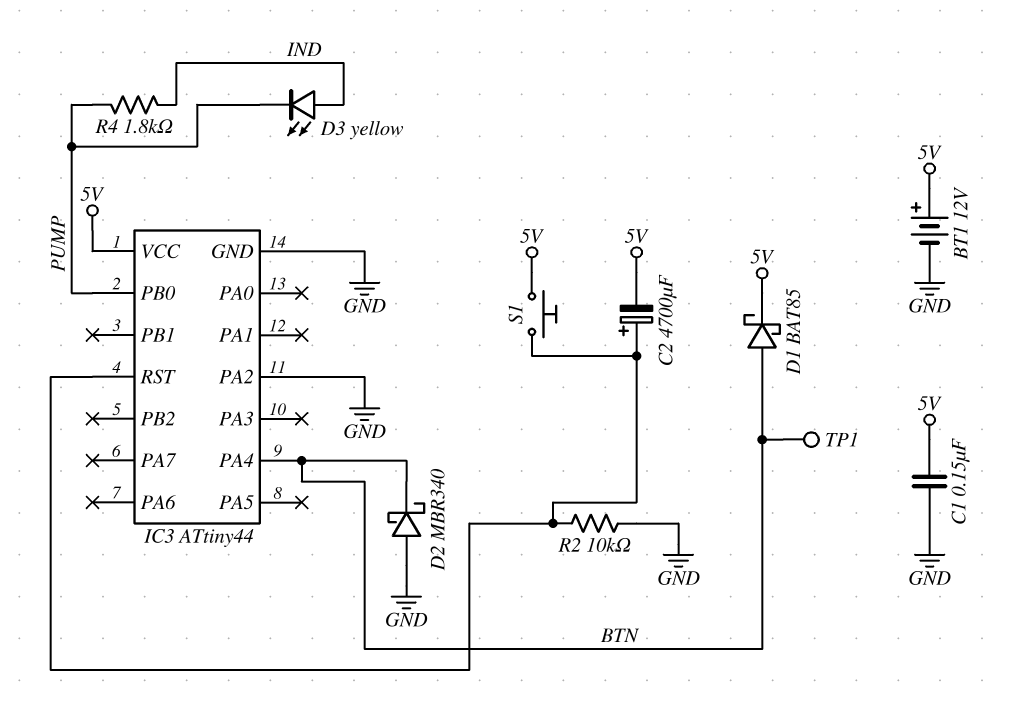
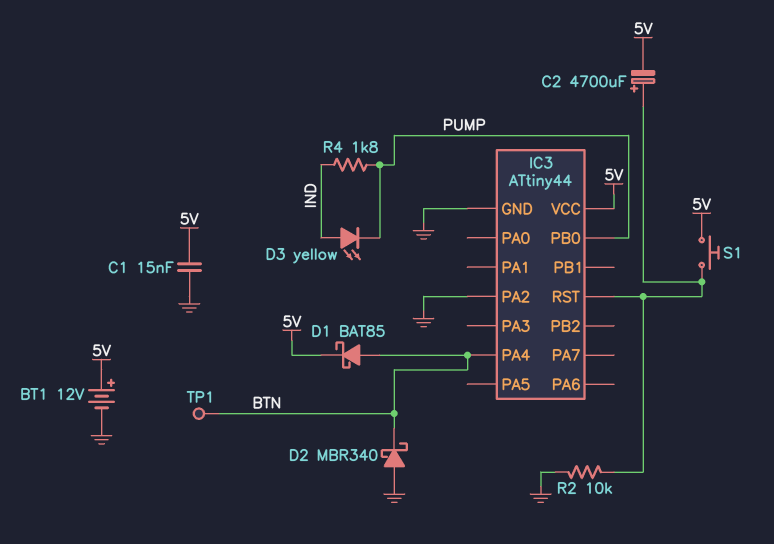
C1: 150nF (5V, GND) -> 15nF (5V, GND)

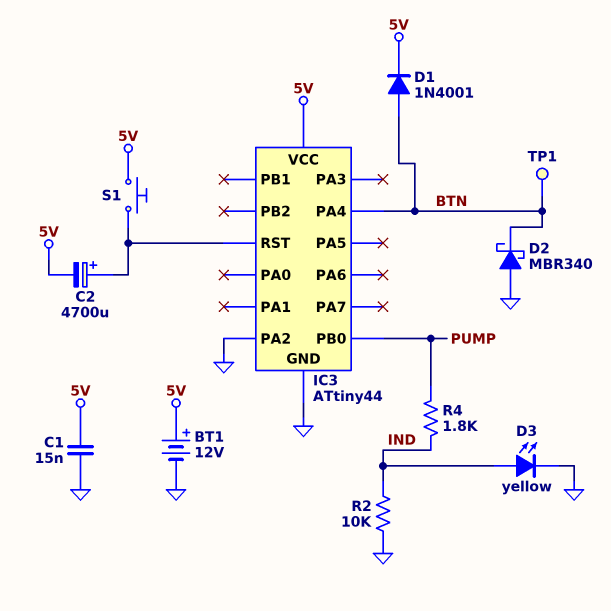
D1: schottky BAT85 (A BTN, K 5V) -> diode 1N4001 (A BTN, K 5V)
D3: LED yellow (A IND, K PUMP) -> LED yellow (A IND, K GND)
R2: 10k (GND, IC3/RST) -> 10k (GND, IND)

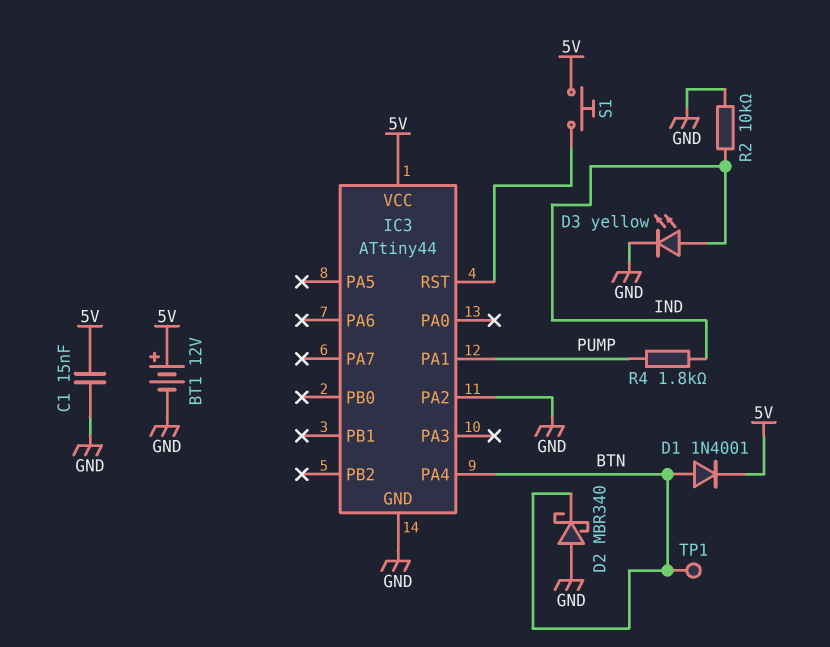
C2: 4700uF (plus IC3/RST, minus 5V) -> none
IC3 pin PA1: none -> PUMP
IC3 pin PB0: PUMP -> none

